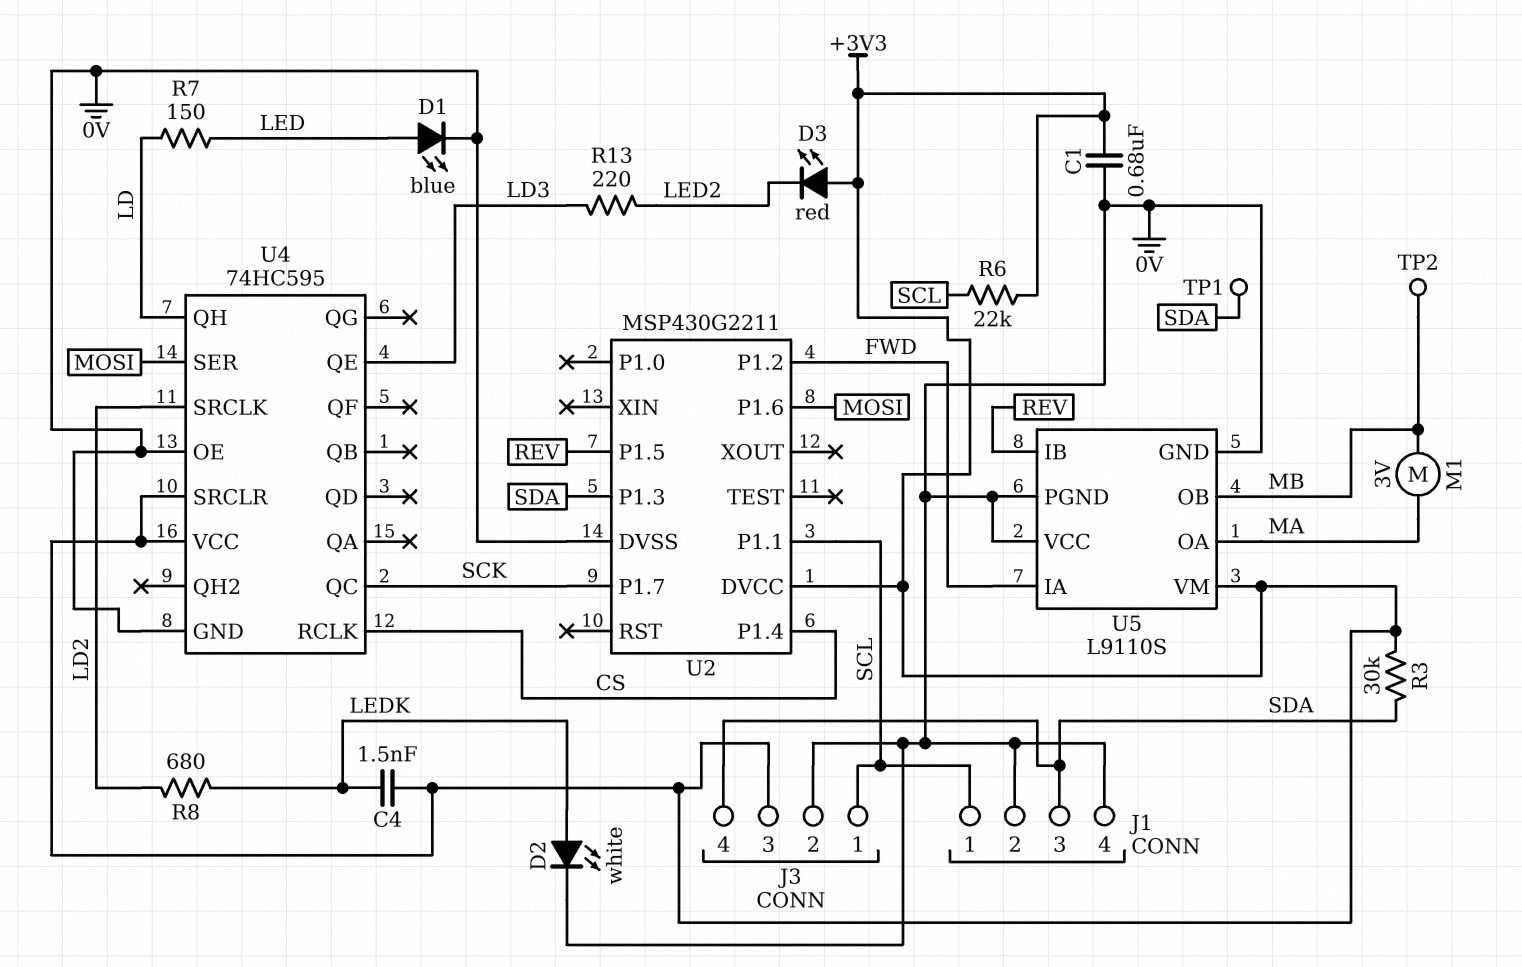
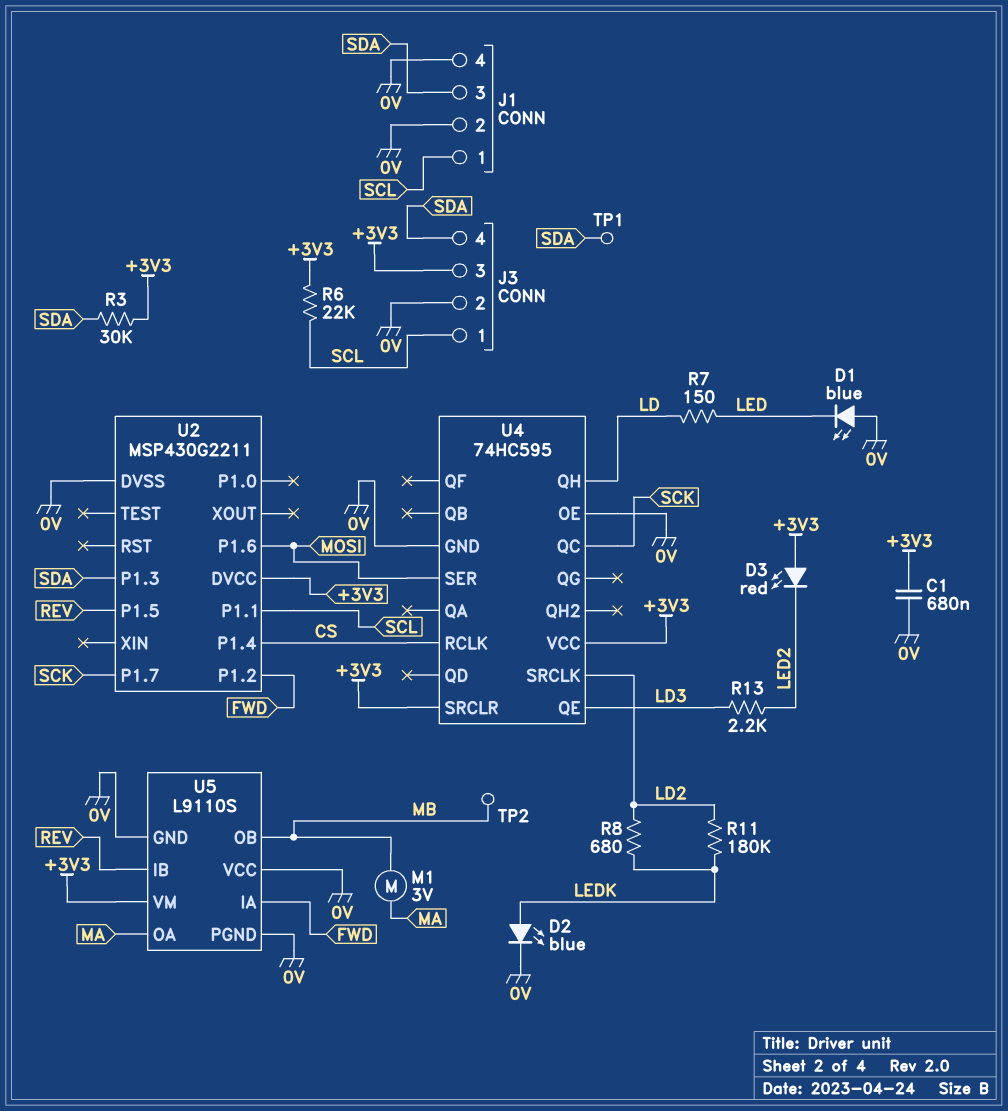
C4: 1.5nF (+3V3, LEDK) -> none
D1: LED blue (A LED, K 0V) -> LED blue (A 0V, K LED)
D2: LED white (A LEDK, K 0V) -> LED blue (A LEDK, K 0V)
R11: none -> 180k (LD2, LEDK)
R13: 220 (LD3, LED2) -> 2.2k (LD3, LED2)

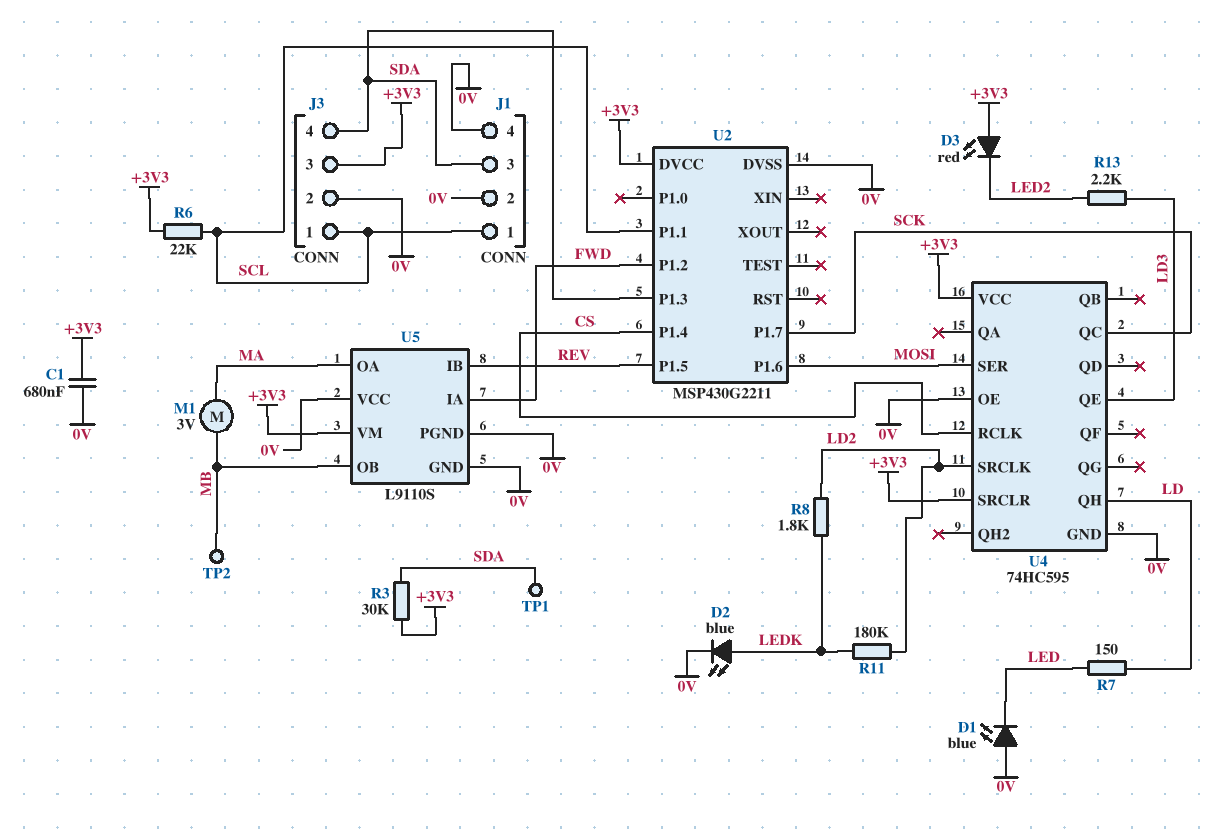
R8: 680 (LD2, LEDK) -> 1.8k (LD2, LEDK)

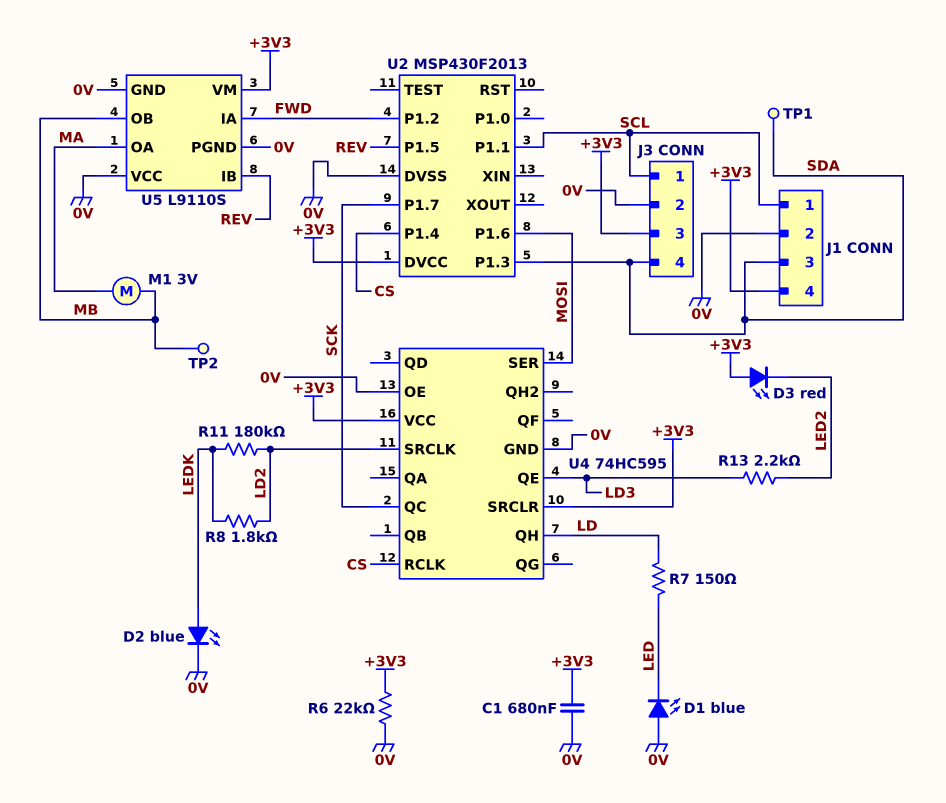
J1 pin 4: 0V -> +3V3
R3: 30k (+3V3, SDA) -> none
R6: 22k (+3V3, SCL) -> 22k (+3V3, 0V)
U2: MSP430G2211 -> MSP430F2013

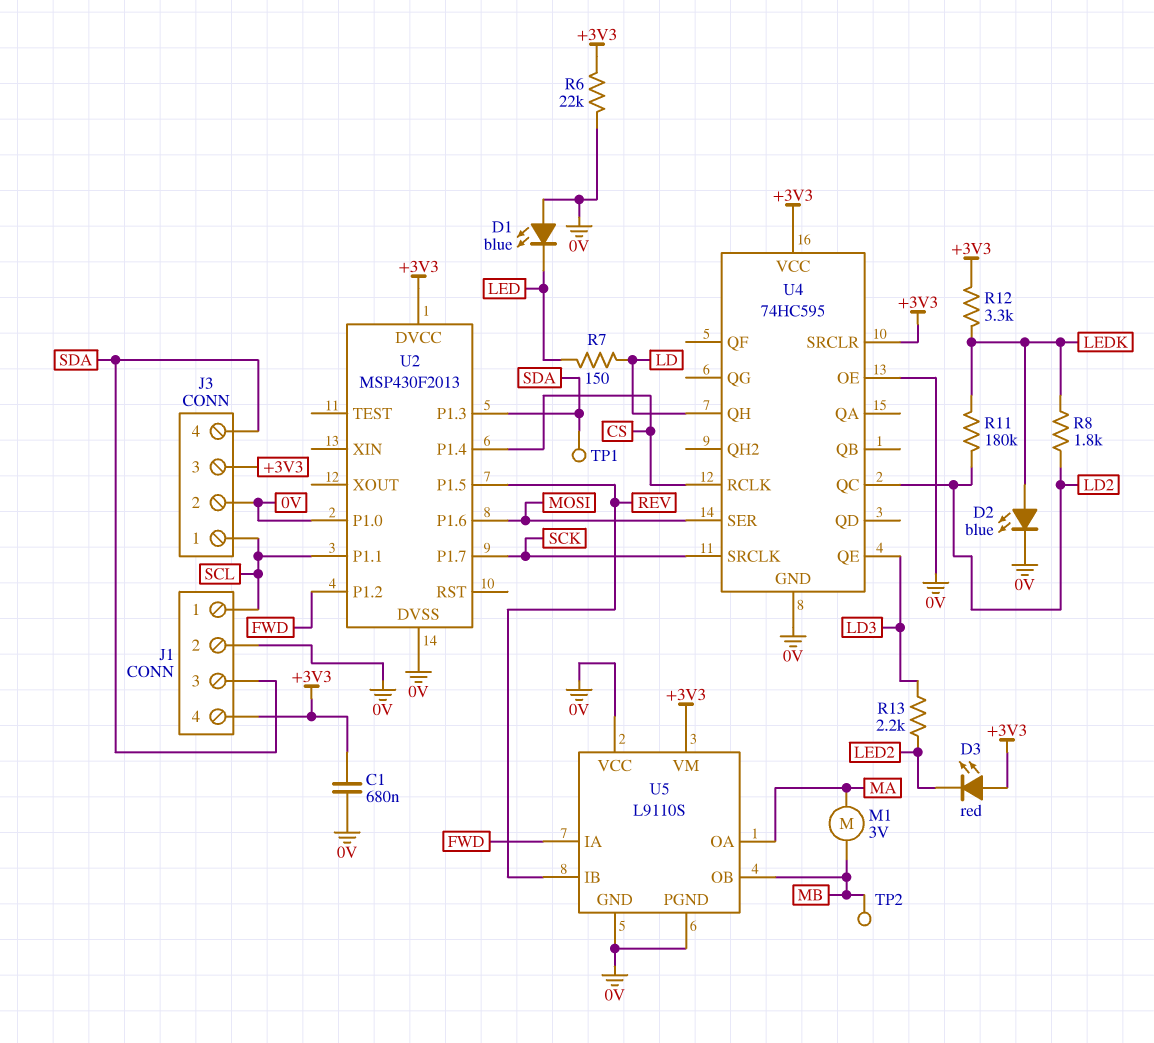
R12: none -> 3.3k (+3V3, LEDK)
U2 pin P1.0: none -> 0V
U4 pin QC: SCK -> LD2
U4 pin SRCLK: LD2 -> SCK

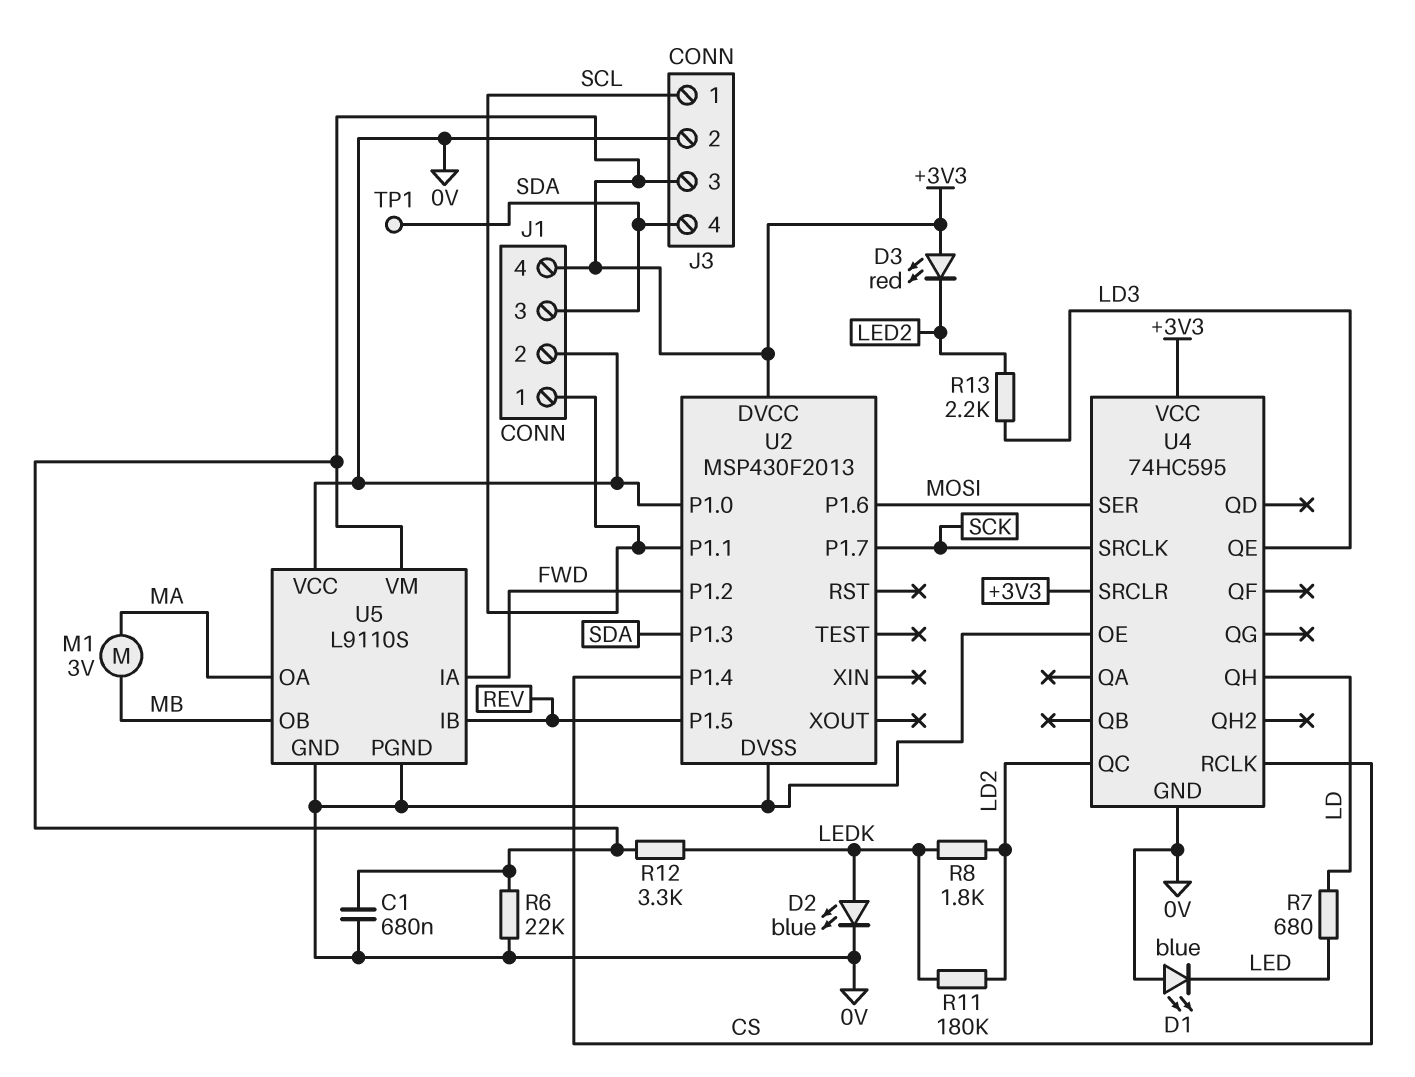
R7: 150 (LD, LED) -> 680 (LD, LED)
TP2: test point (MB) -> none

